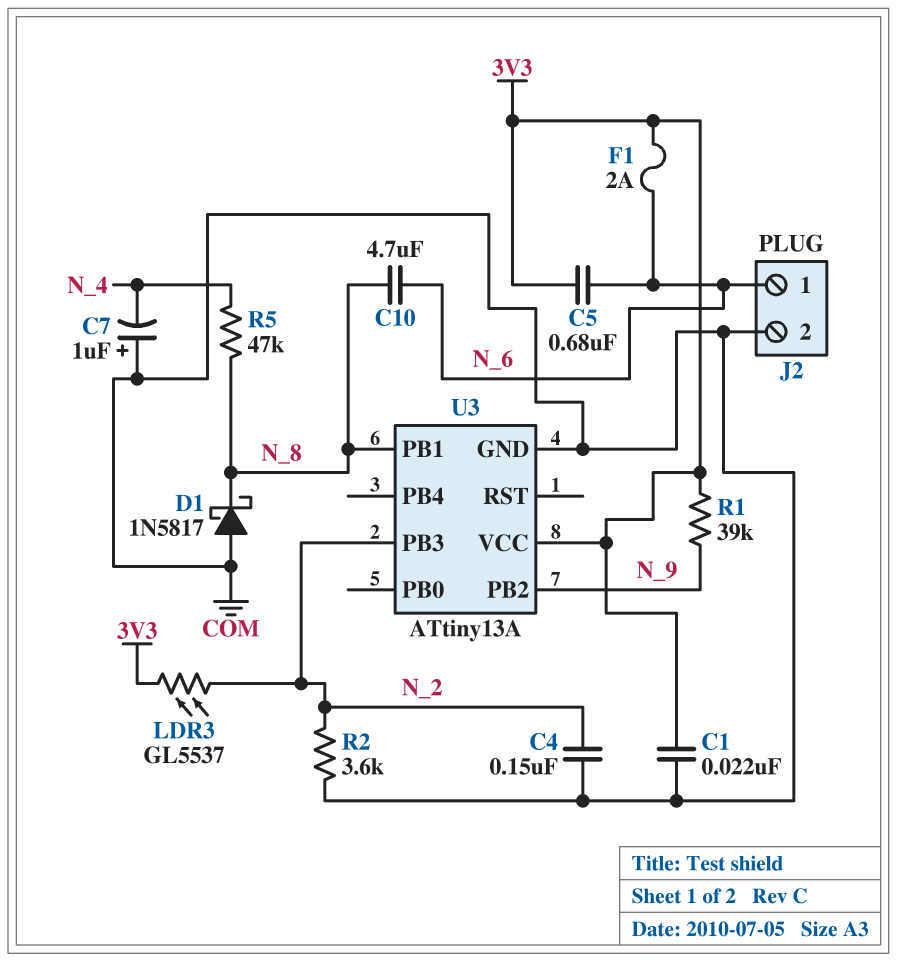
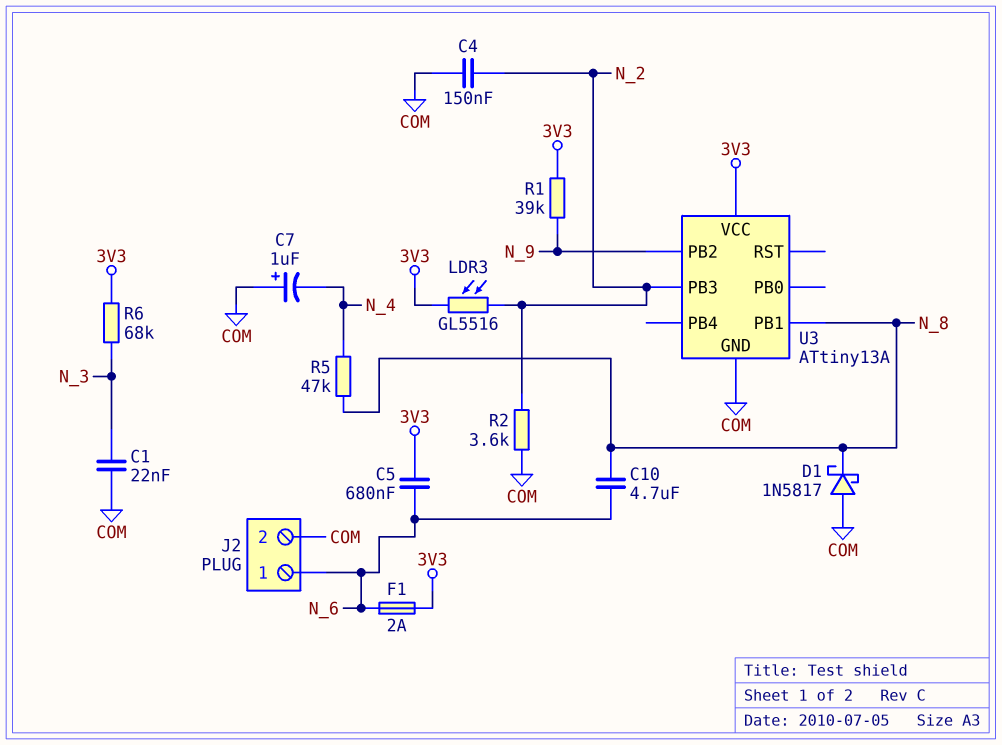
C1: 22nF (3V3, COM) -> 22nF (COM, N_3)
LDR3: GL5537 (3V3, N_2) -> GL5516 (3V3, N_2)
R6: none -> 68k (3V3, N_3)

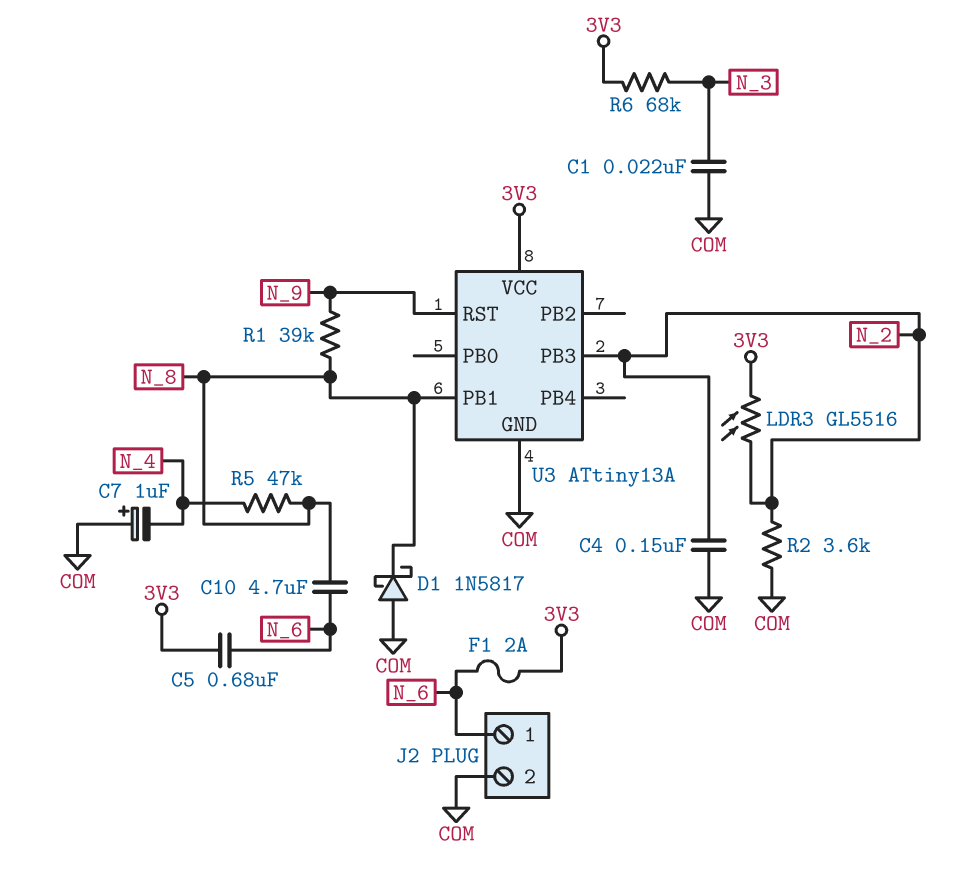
R1: 39k (3V3, N_9) -> 39k (N_8, N_9)
U3 pin PB2: N_9 -> none
U3 pin RST: none -> N_9

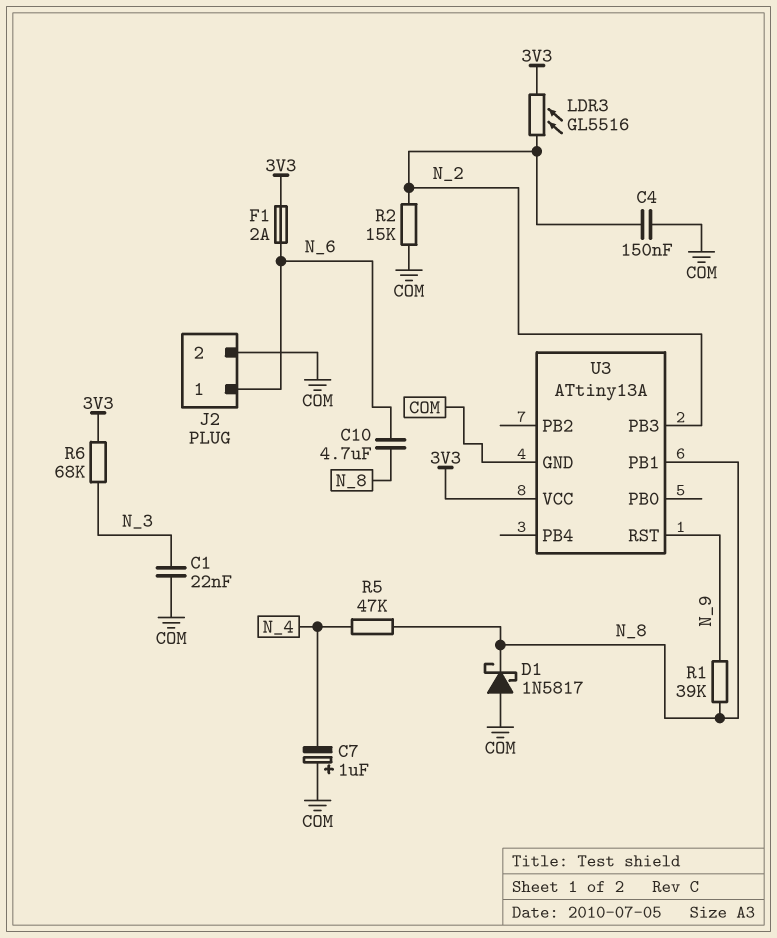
C5: 680nF (3V3, N_6) -> none
R2: 3.6k (COM, N_2) -> 15k (COM, N_2)

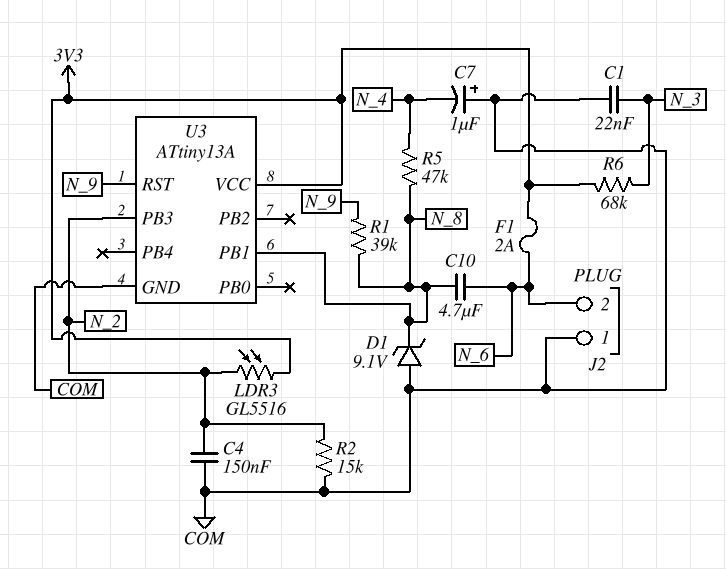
D1: schottky 1N5817 (A COM, K N_8) -> zener 9.1V (A COM, K N_8)
J2 pin 1: N_6 -> COM
J2 pin 2: COM -> N_6

